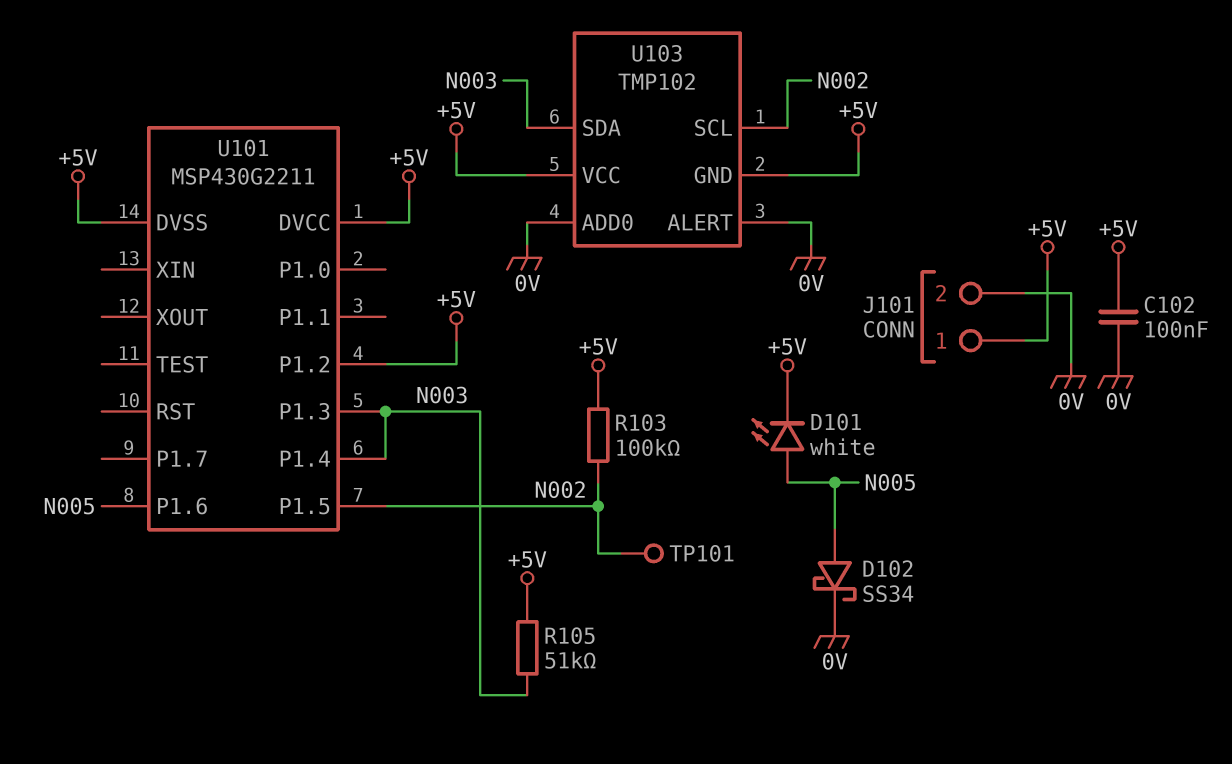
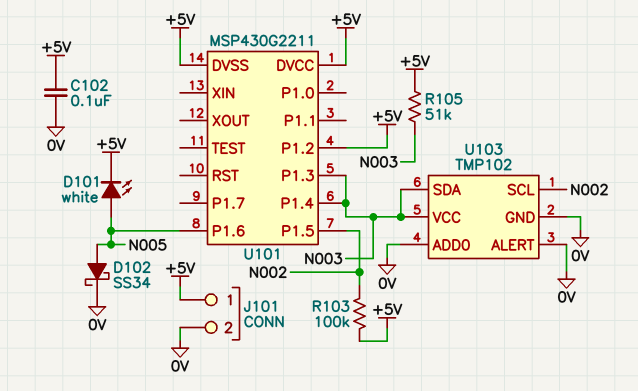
TP101: test point (N002) -> none
U103 pin GND: +5V -> 0V
U103 pin VCC: +5V -> N003

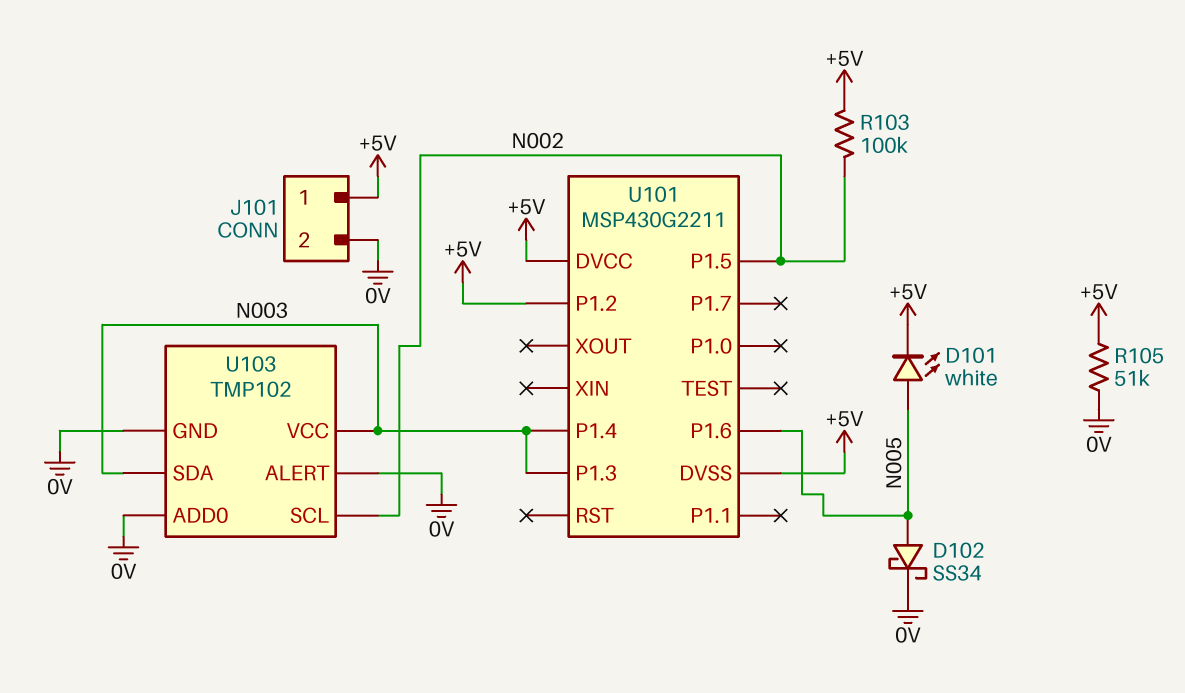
C102: 100nF (+5V, 0V) -> none
R105: 51k (+5V, N003) -> 51k (+5V, 0V)

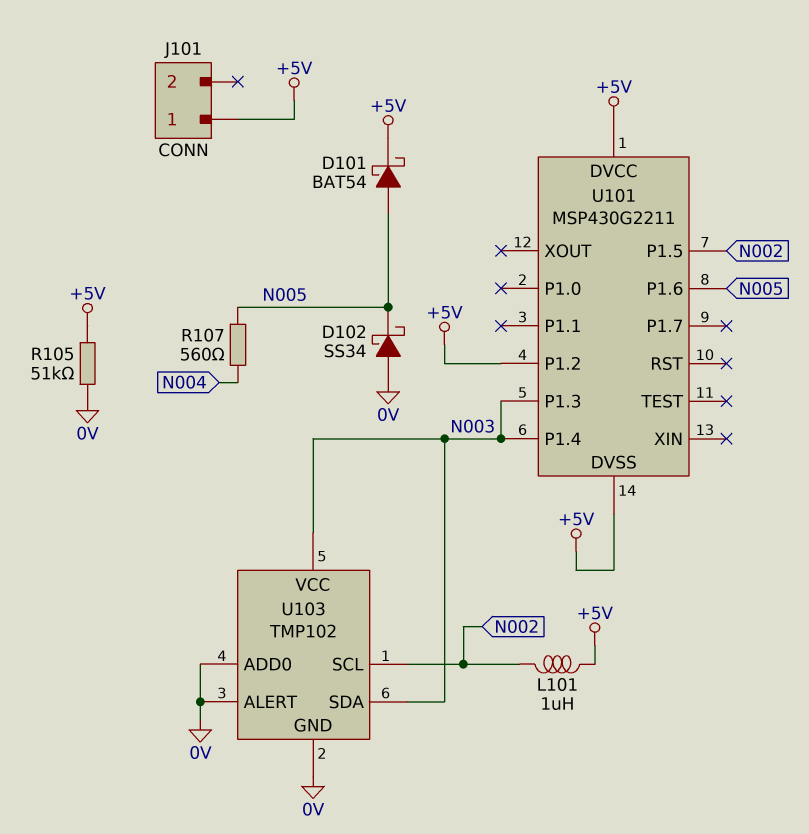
D101: LED white (A N005, K +5V) -> schottky BAT54 (A N005, K +5V)
D102: schottky SS34 (A N005, K 0V) -> schottky SS34 (A 0V, K N005)
J101 pin 2: 0V -> none
L101: none -> 1uH (+5V, N002)
R103: 100k (+5V, N002) -> none
R107: none -> 560 (N004, N005)

